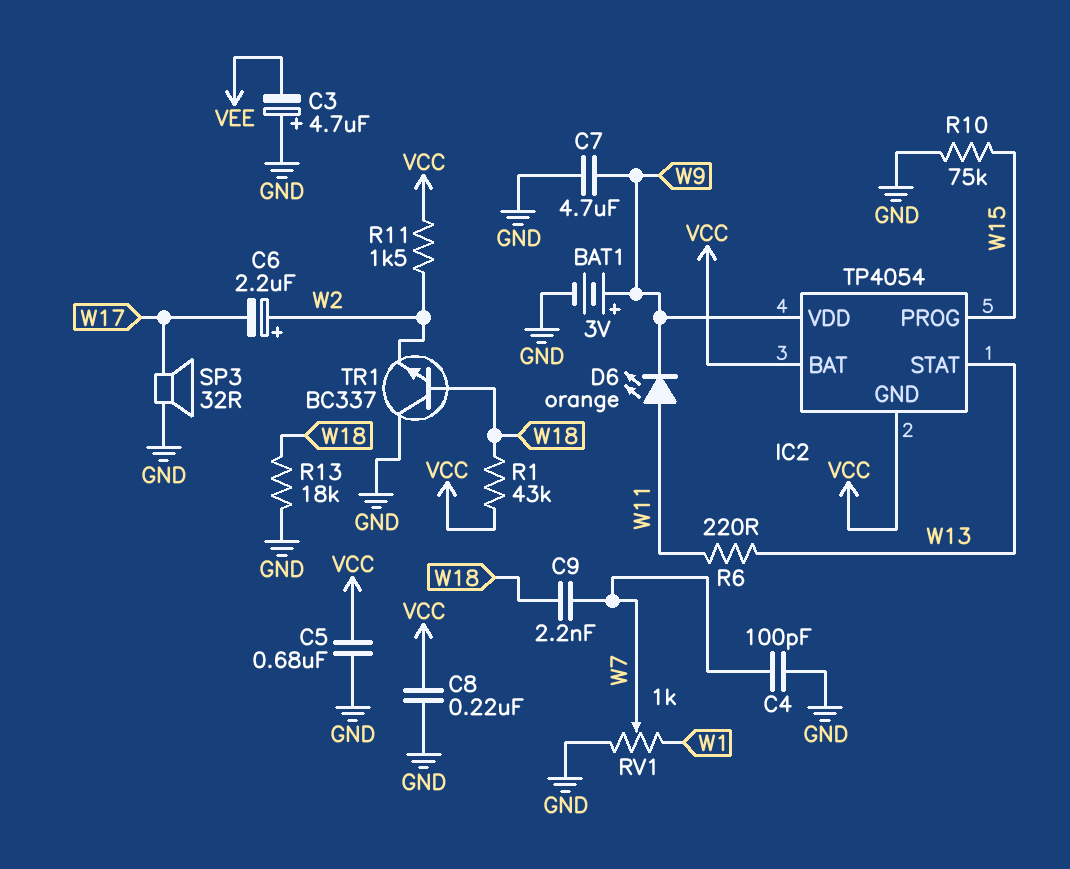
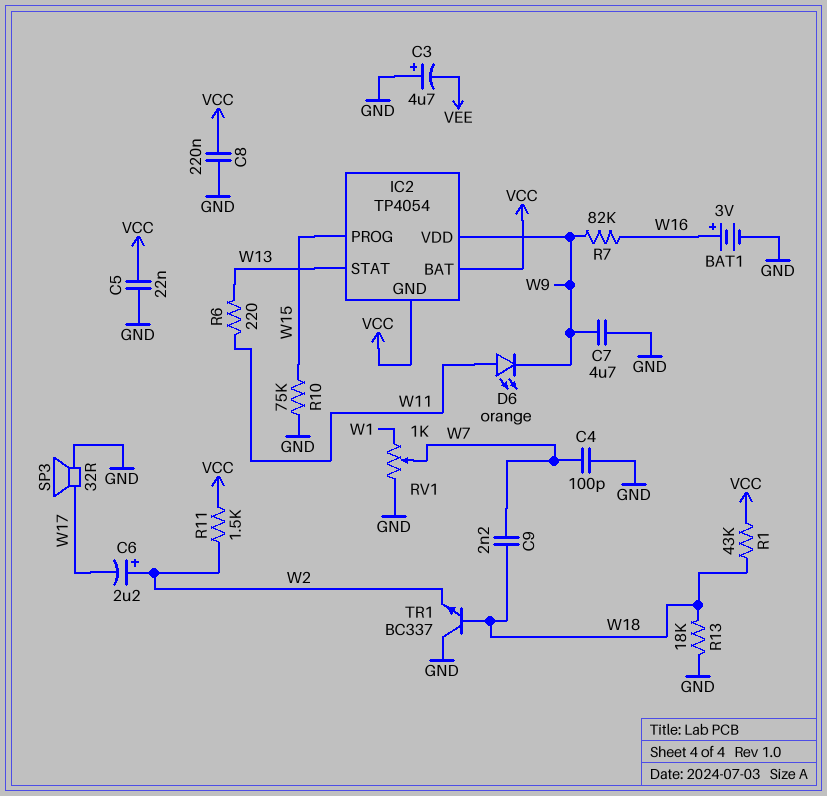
BAT1: 3V (plus W9, minus GND) -> 3V (plus W16, minus GND)
C5: 680nF (GND, VCC) -> 22nF (GND, VCC)
R7: none -> 82k (W9, W16)

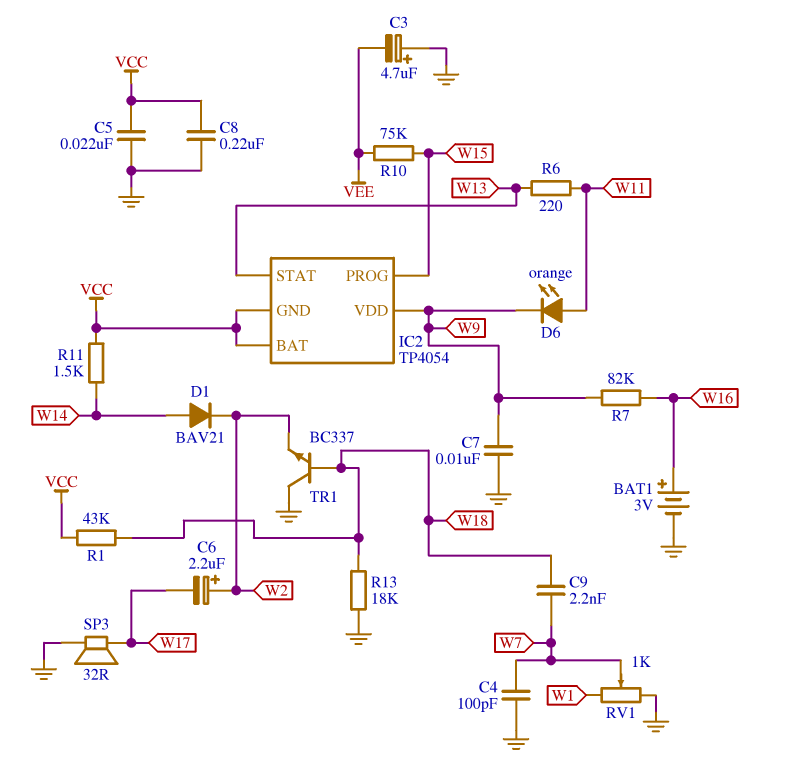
C7: 4.7uF (GND, W9) -> 10nF (GND, W9)
D1: none -> diode BAV21 (A W14, K W2)
R10: 75k (GND, W15) -> 75k (VEE, W15)
R11: 1.5k (VCC, W2) -> 1.5k (VCC, W14)

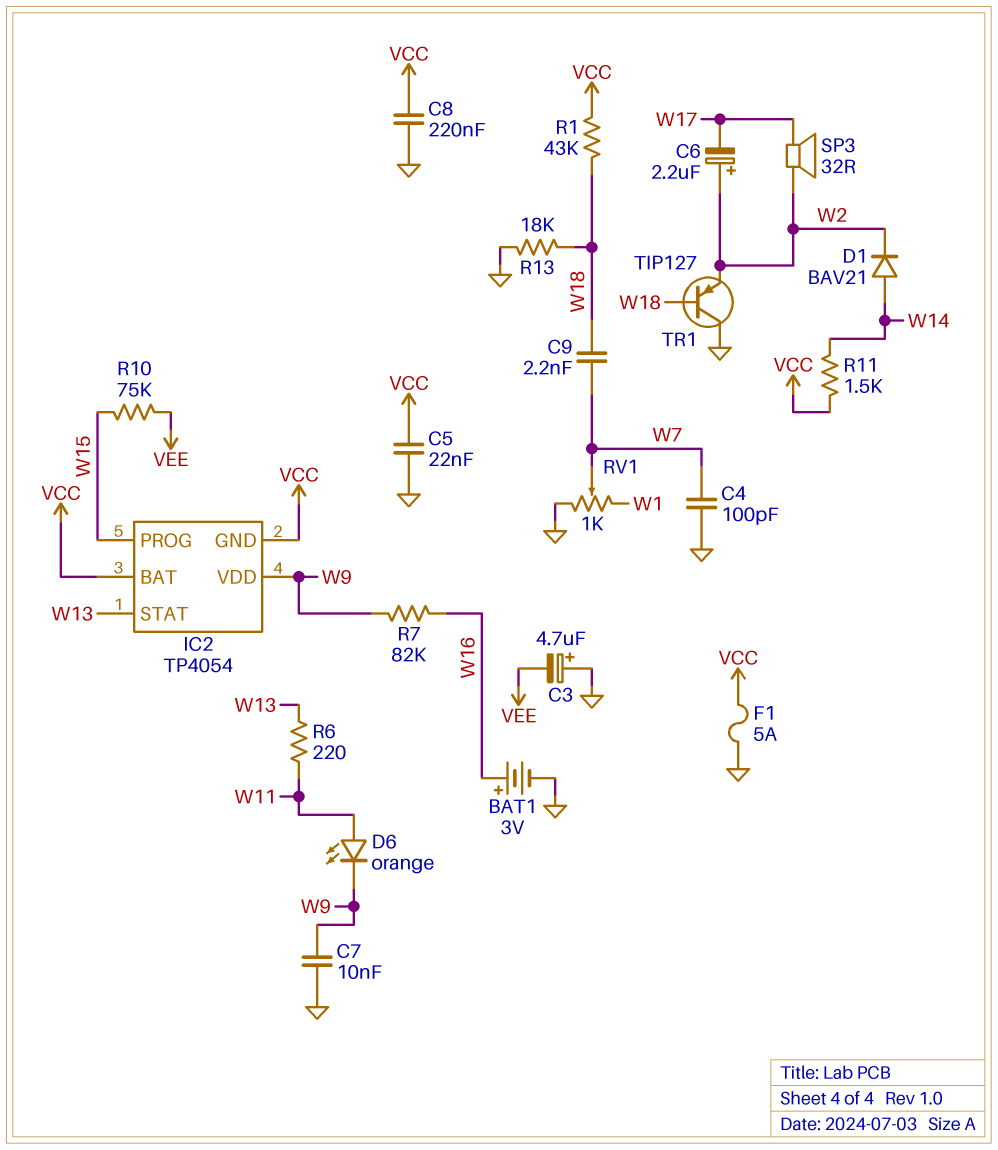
F1: none -> 5A (GND, VCC)
SP3: speaker 32R (GND, W17) -> speaker 32R (W2, W17)
TR1: NPN BC337 (B W18, C GND, E W2) -> PNP TIP127 (B W18, C GND, E W2)

